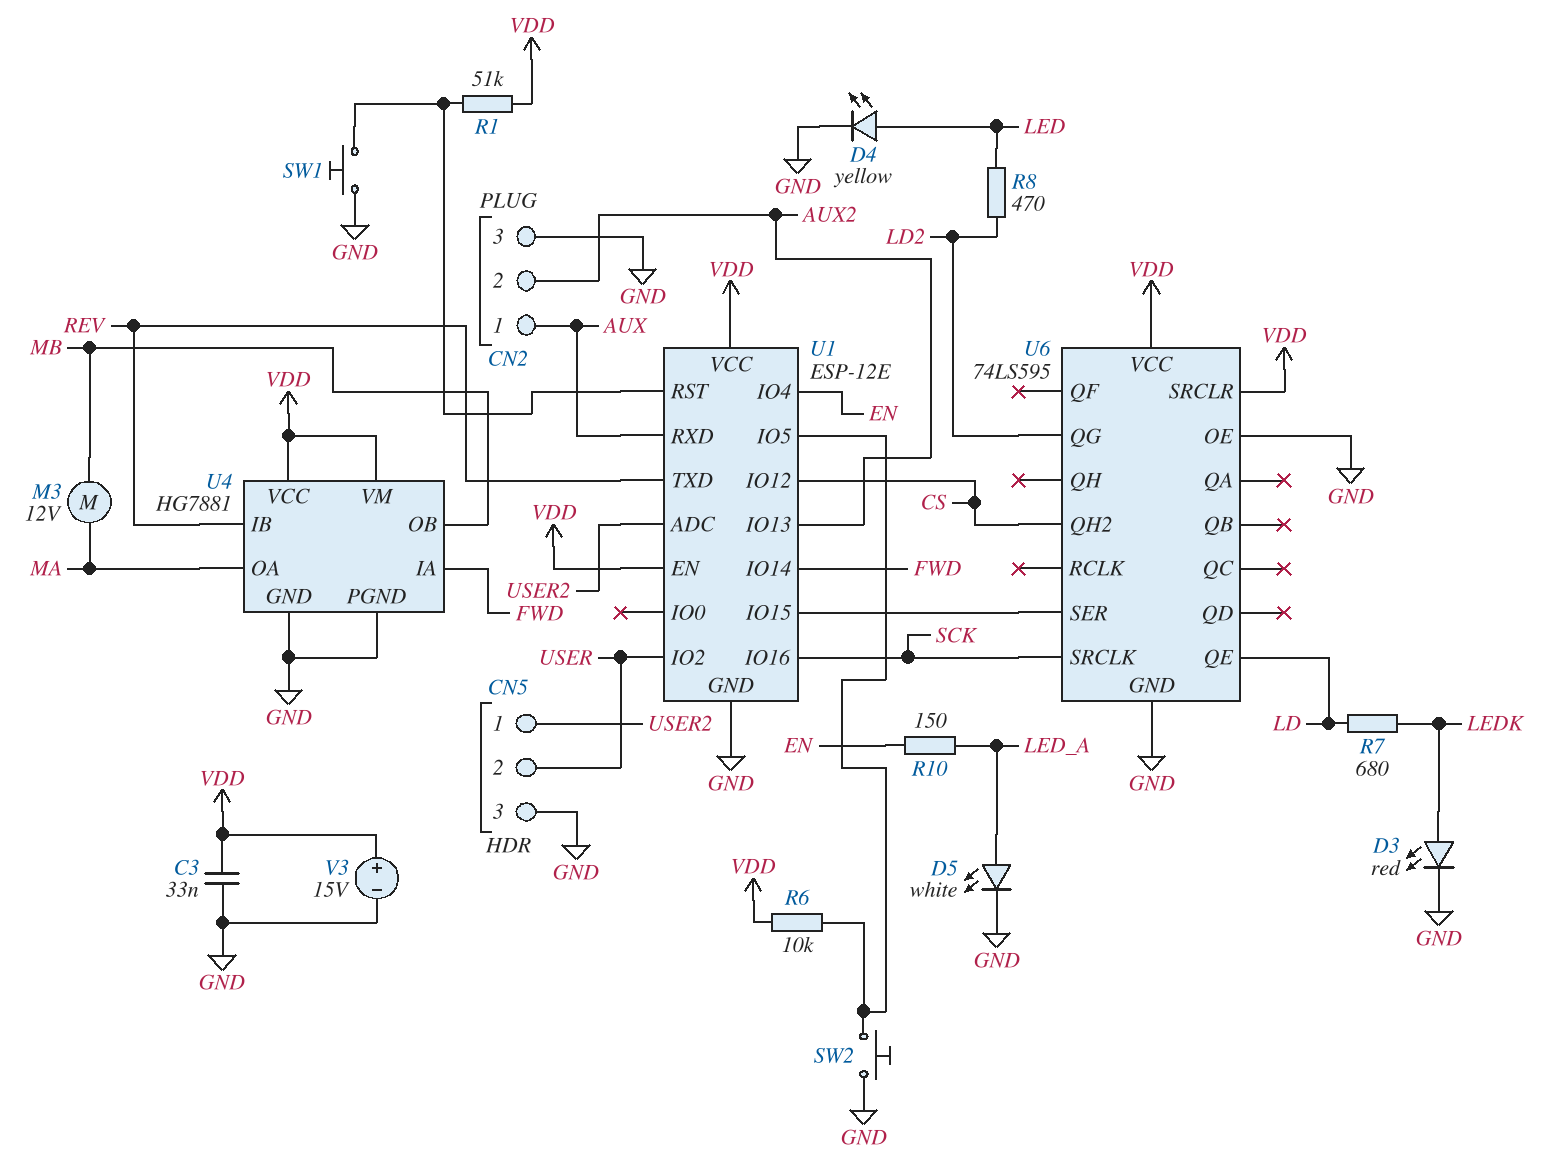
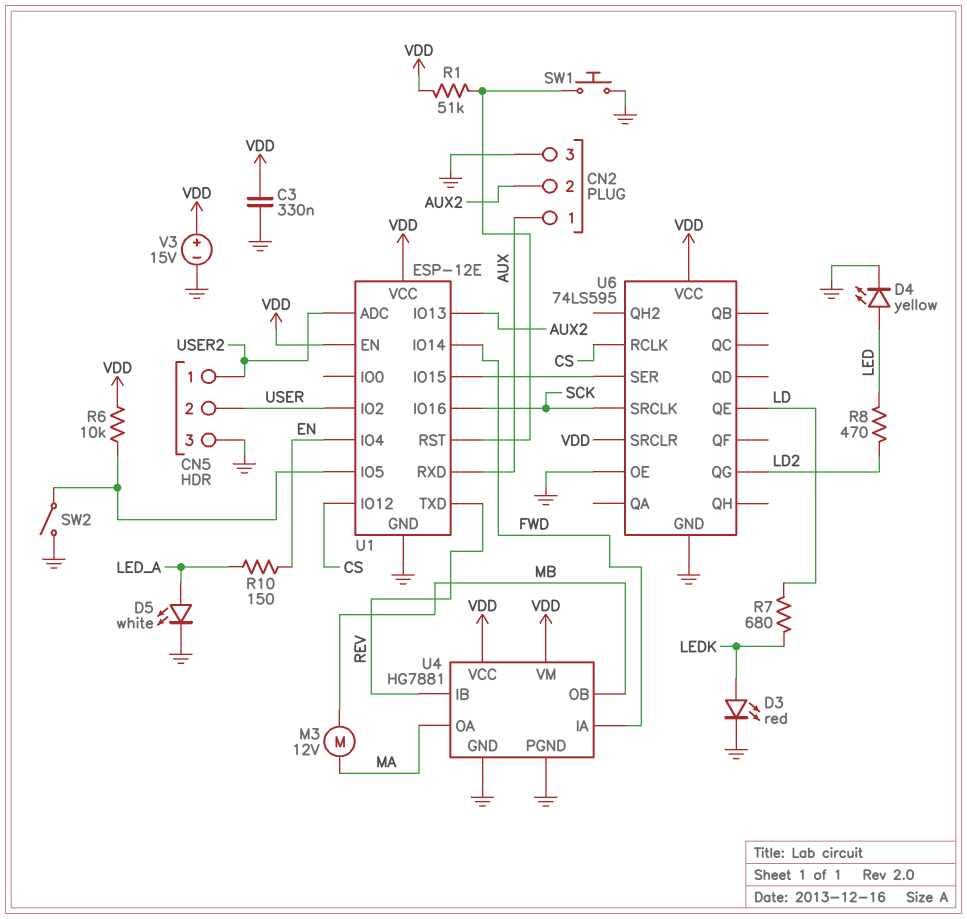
C3: 33nF (GND, VDD) -> 330nF (GND, VDD)
SW2: button (GND, U1/IO5) -> switch (GND, U1/IO5)
U6 pin QH2: CS -> none
U6 pin RCLK: none -> CS

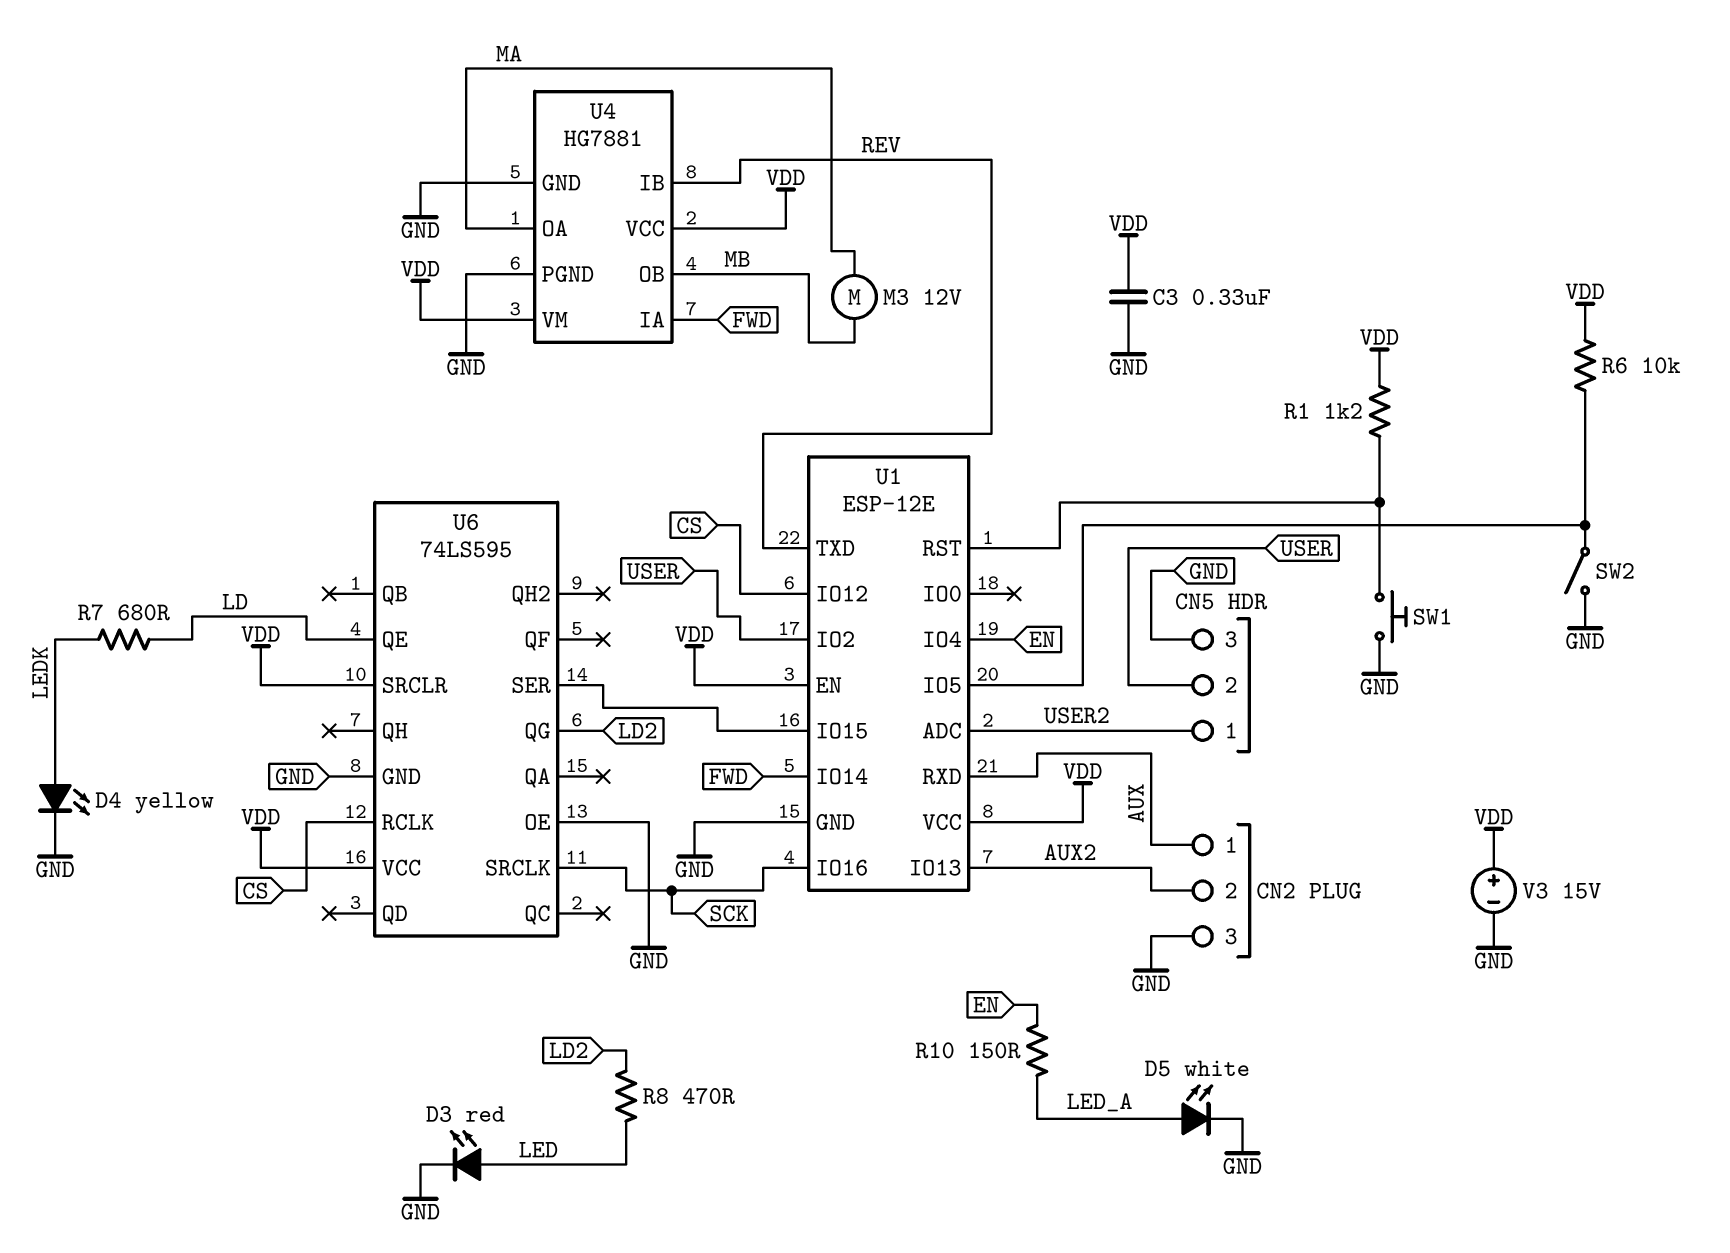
D3: LED red (A LEDK, K GND) -> LED red (A LED, K GND)
D4: LED yellow (A LED, K GND) -> LED yellow (A LEDK, K GND)
R1: 51k (U1/RST, VDD) -> 1.2k (U1/RST, VDD)

